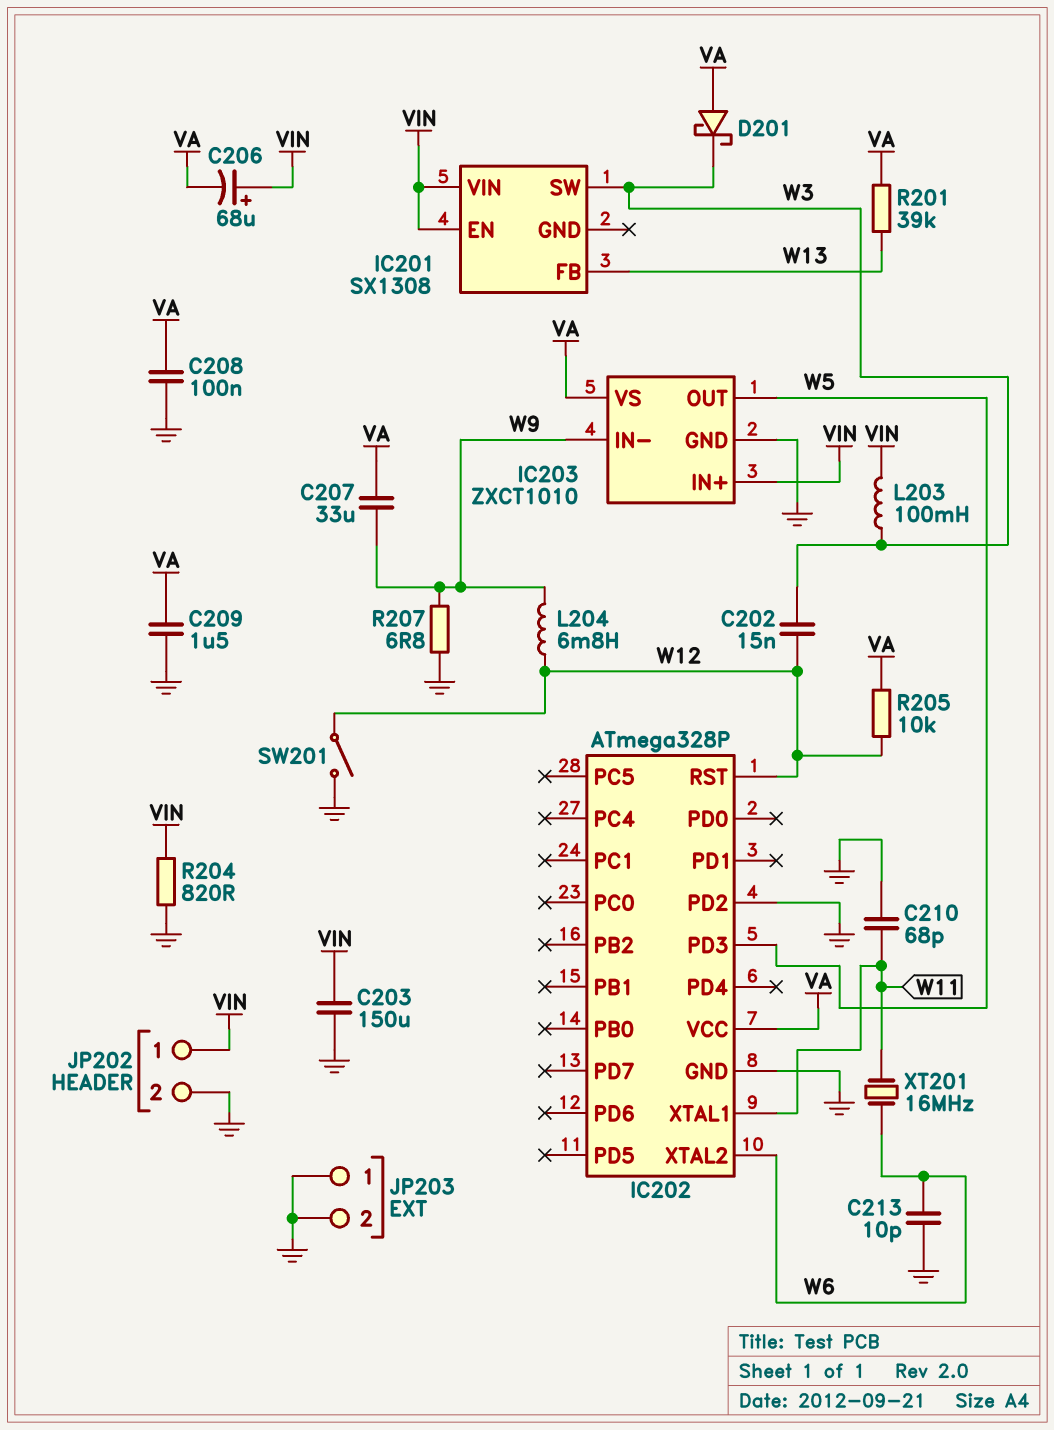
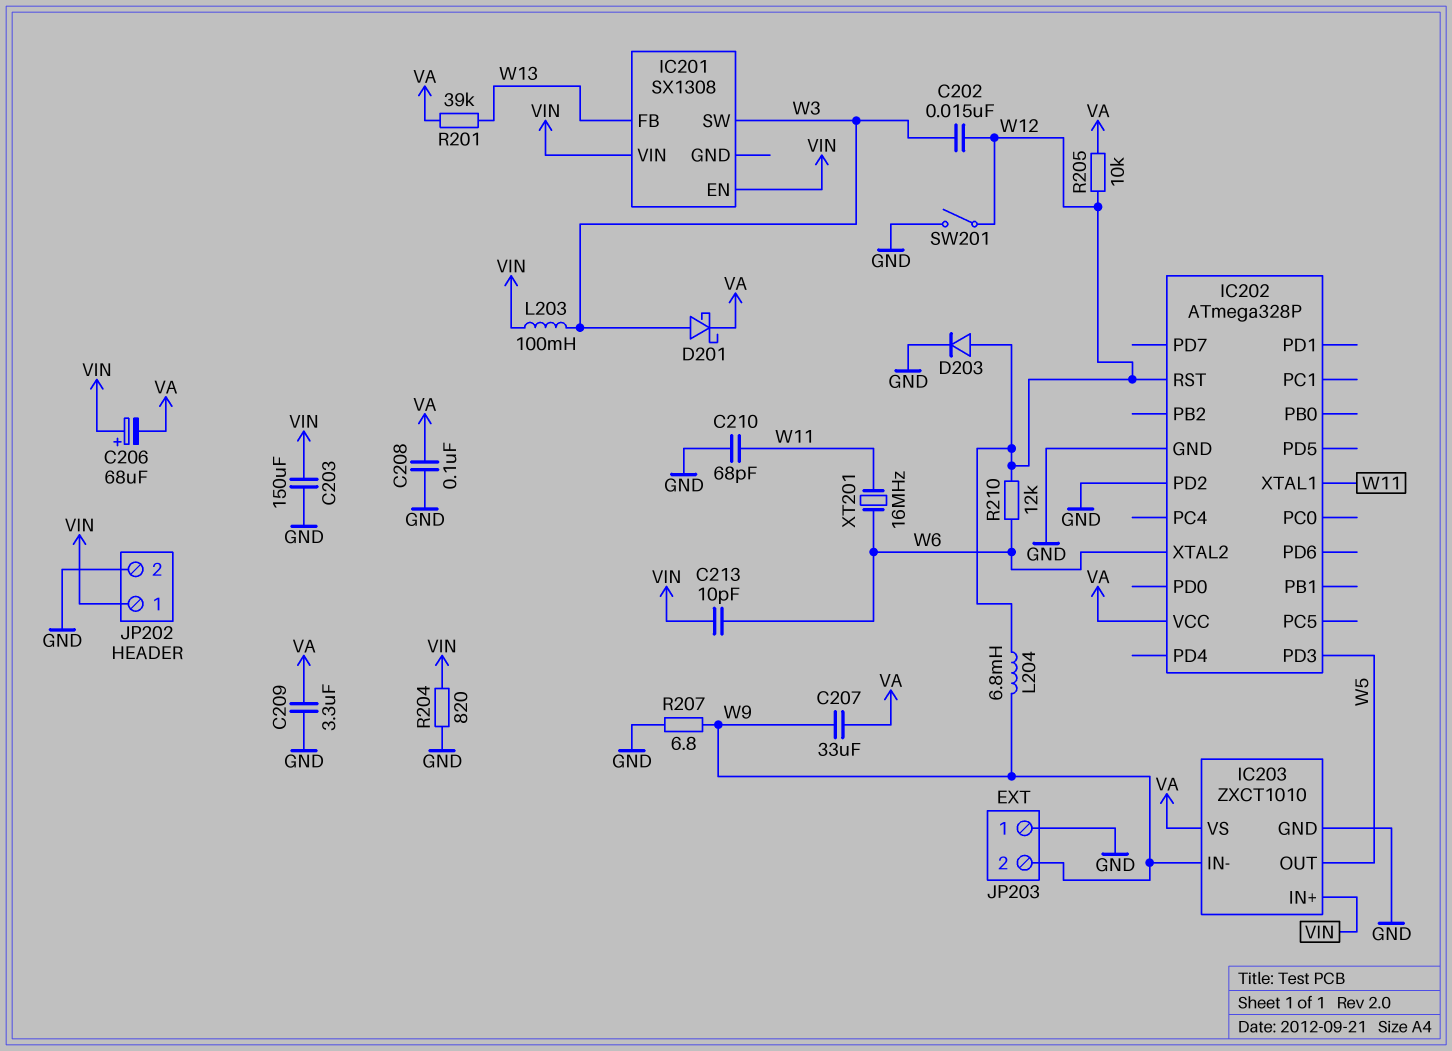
C209: 1.5uF (GND, VA) -> 3.3uF (GND, VA)
C213: 10pF (GND, W6) -> 10pF (VIN, W6)
D201: schottky (A VA, K W3) -> schottky (A W3, K VA)
D203: none -> diode (A W12, K GND)
JP203 pin 2: GND -> W9
R210: none -> 12k (W6, W12)

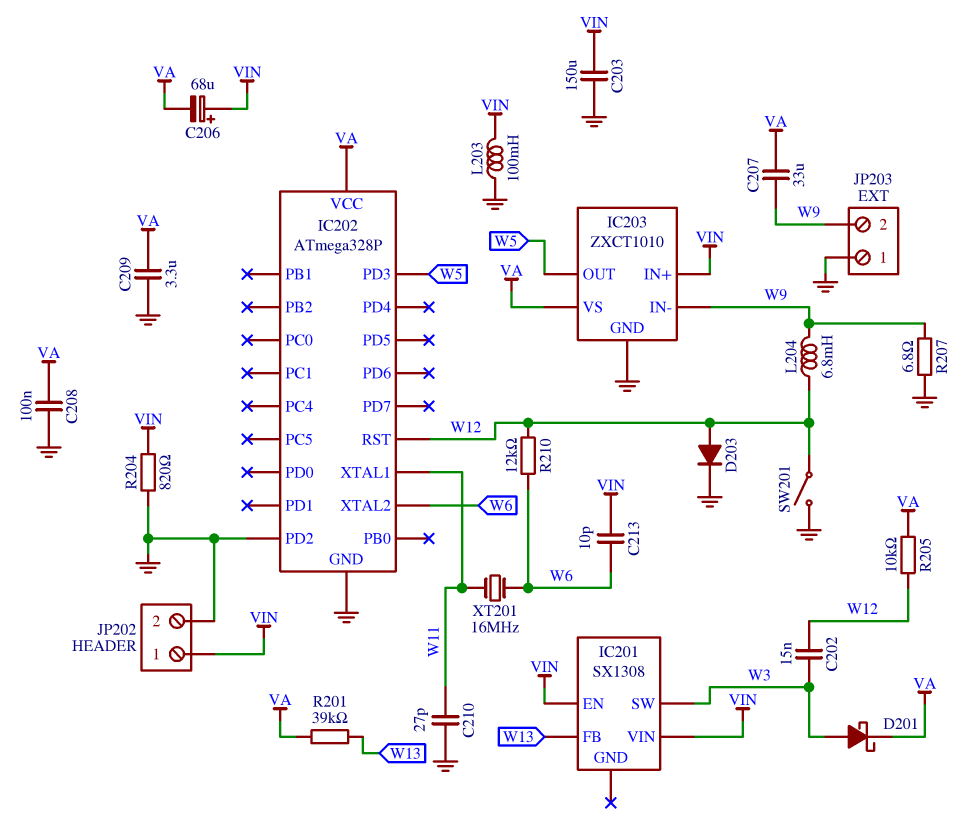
C210: 68pF (GND, W11) -> 27pF (GND, W11)
L203: 100mH (VIN, W3) -> 100mH (GND, VIN)

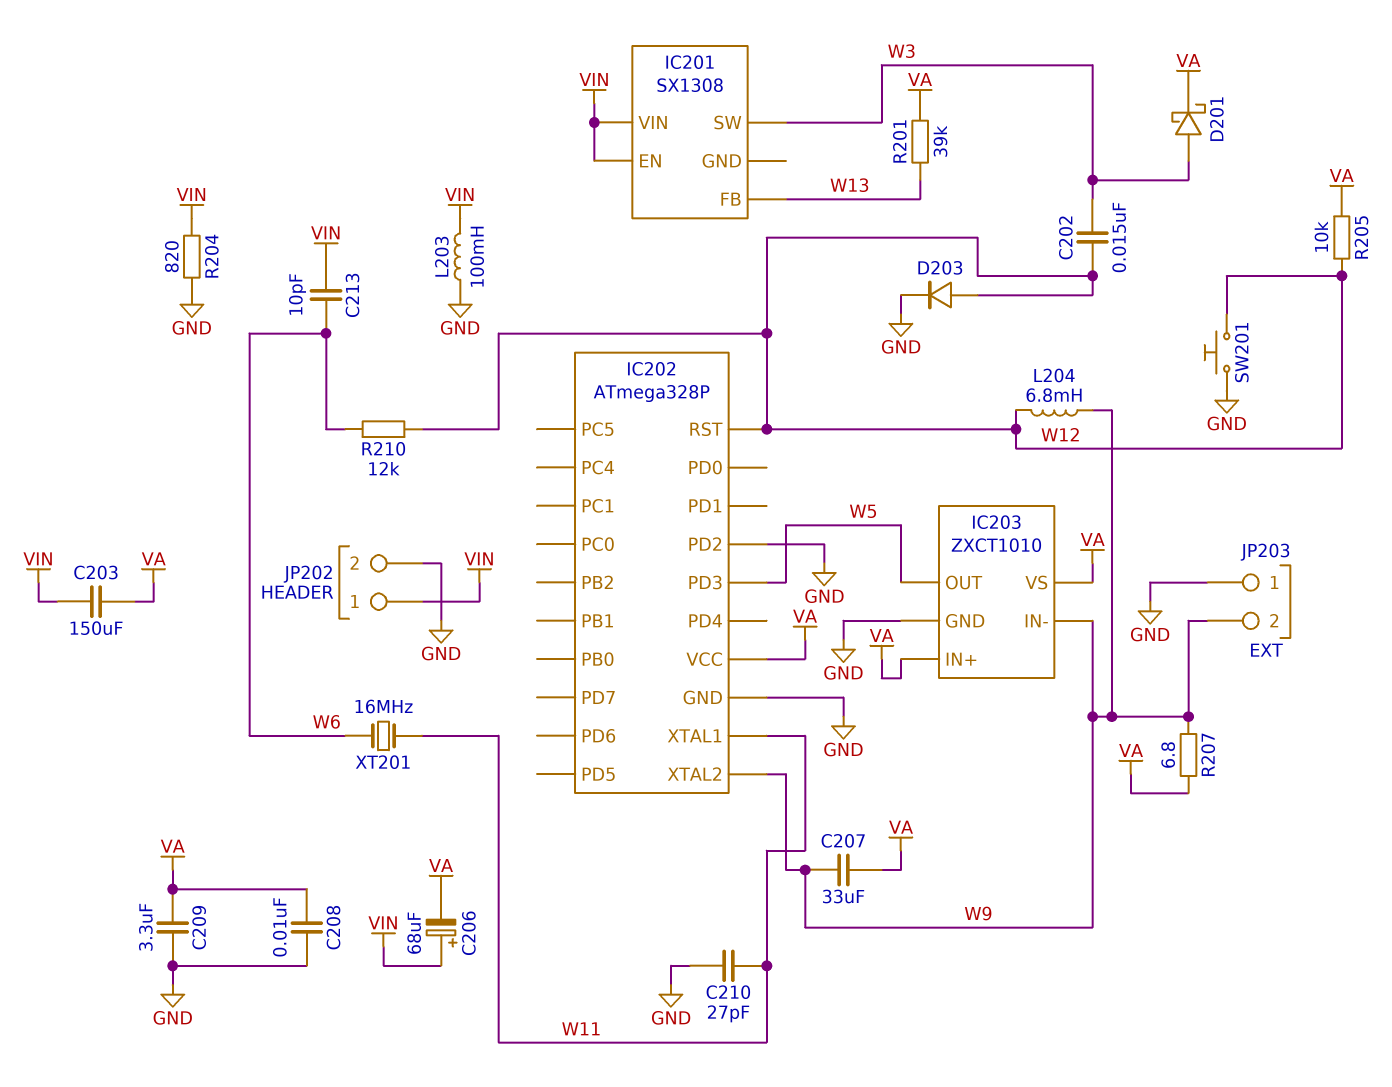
C203: 150uF (GND, VIN) -> 150uF (VA, VIN)
C208: 100nF (GND, VA) -> 10nF (GND, VA)
IC202 pin XTAL2: W6 -> W9
IC203 pin IN+: VIN -> VA
R207: 6.8 (GND, W9) -> 6.8 (VA, W9)
SW201: switch (GND, W12) -> button (GND, W12)

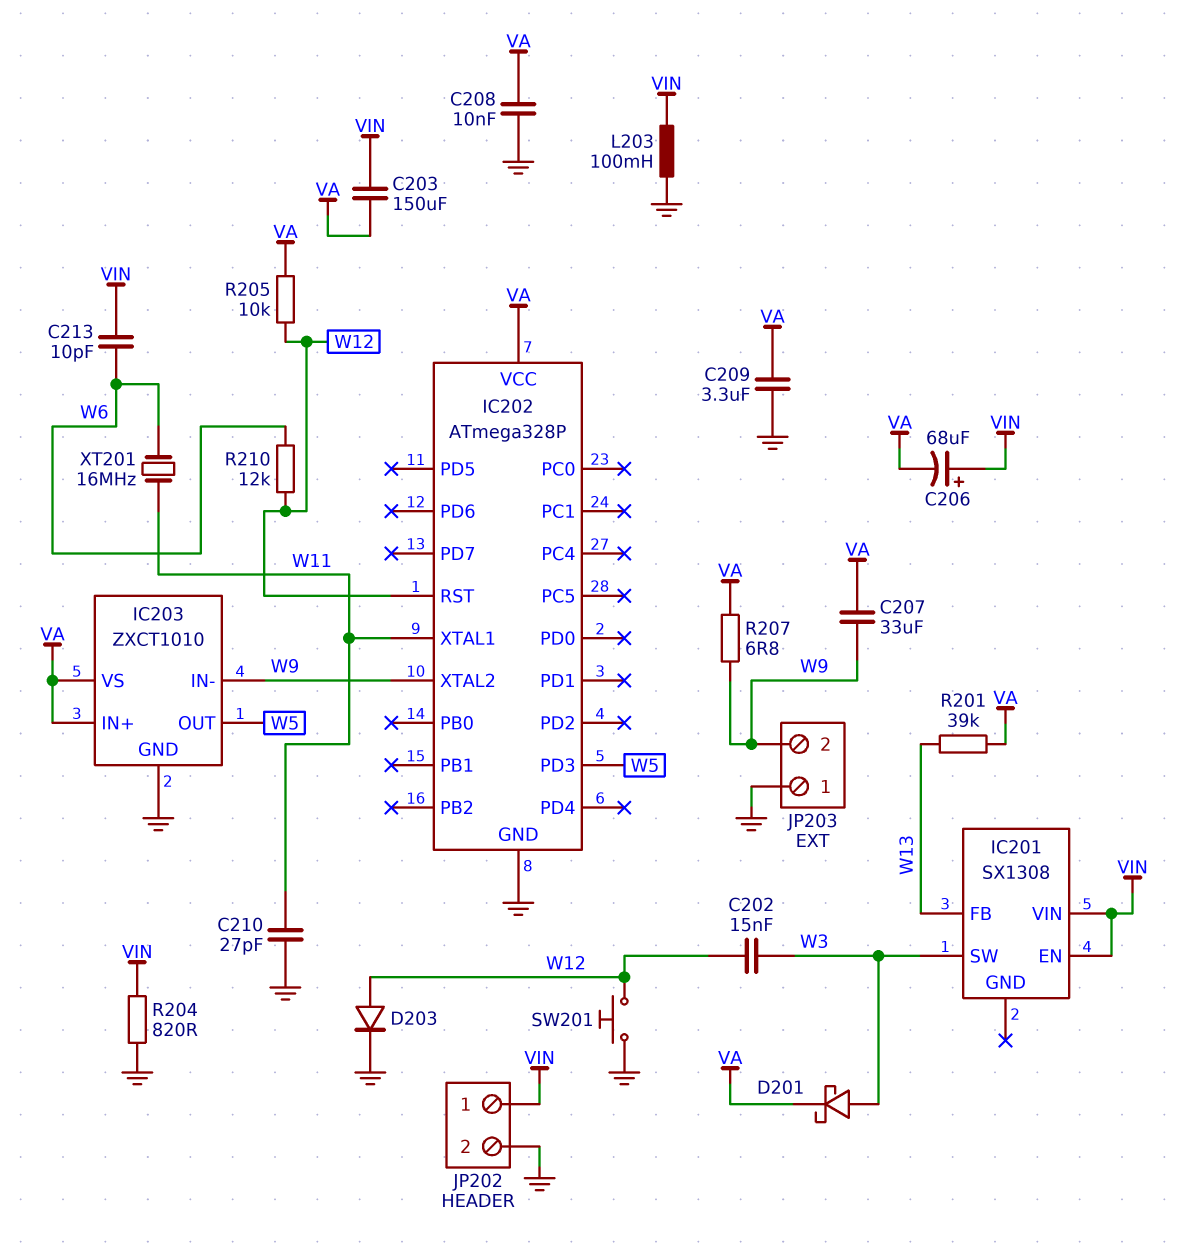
IC202 pin PD2: GND -> none
L204: 6.8mH (W9, W12) -> none

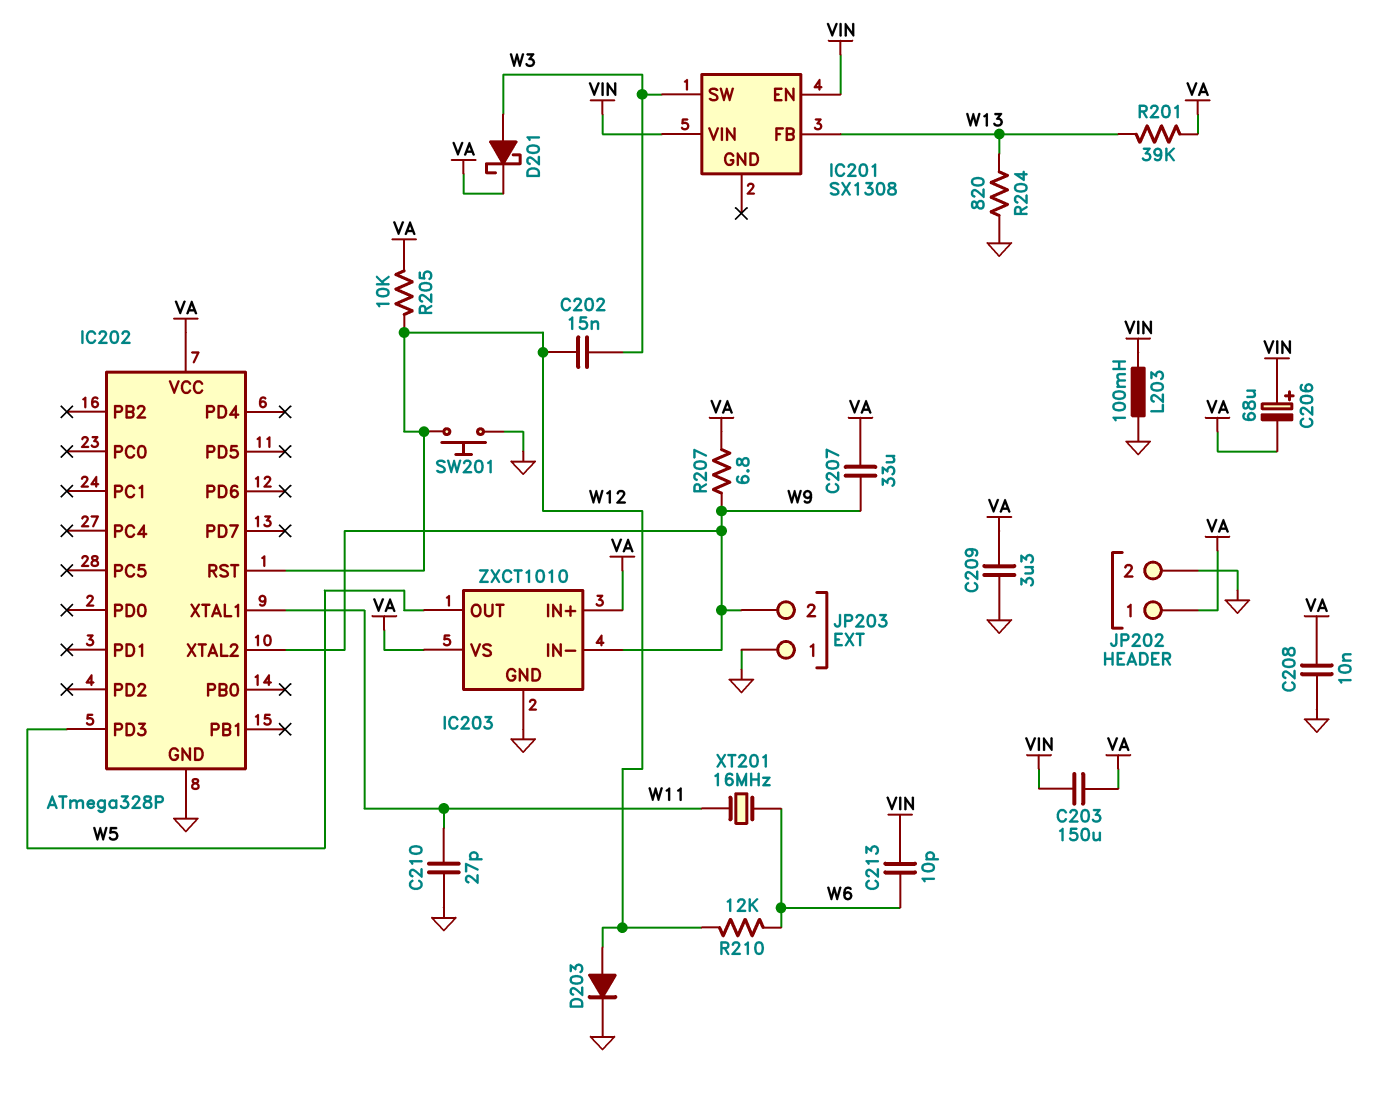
JP202 pin 1: VIN -> VA
R204: 820 (GND, VIN) -> 820 (GND, W13)

